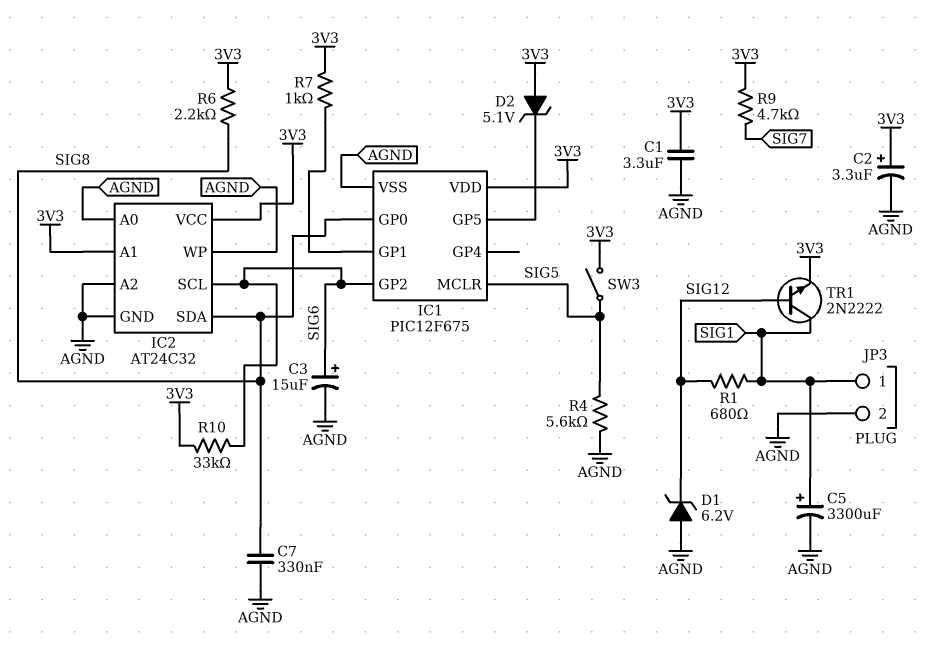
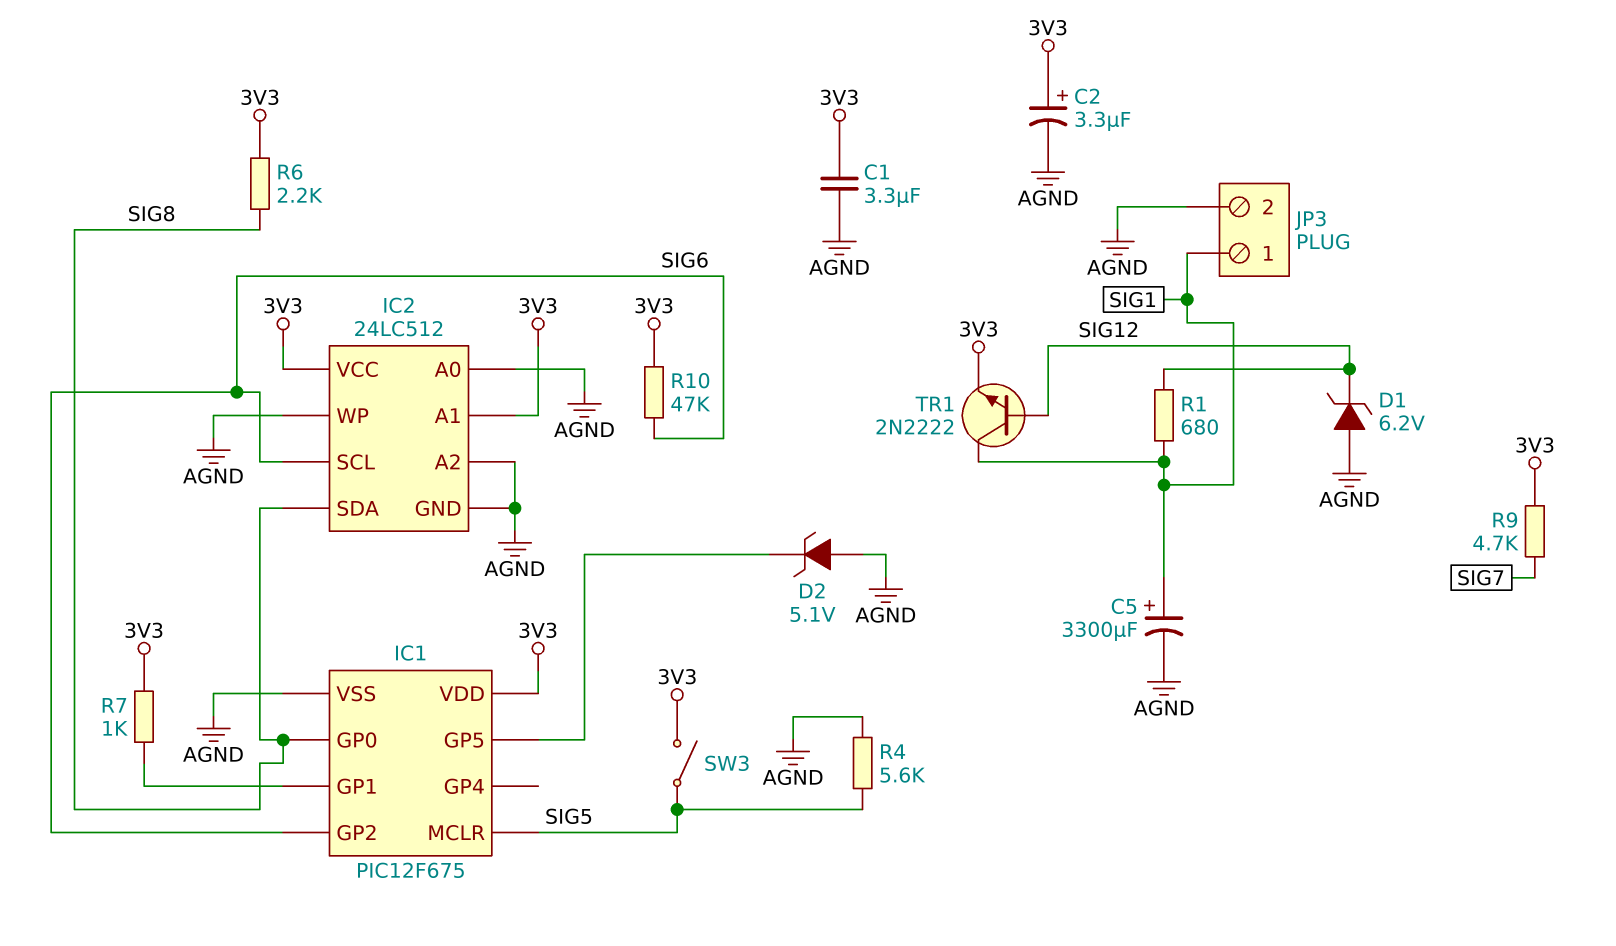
C3: 15uF (plus SIG6, minus AGND) -> none
C7: 330nF (AGND, SIG8) -> none
D2: zener 5.1V (A 3V3, K IC1/GP5) -> zener 5.1V (A AGND, K IC1/GP5)
IC2: AT24C32 -> 24LC512
R10: 33k (3V3, SIG6) -> 47k (3V3, SIG6)

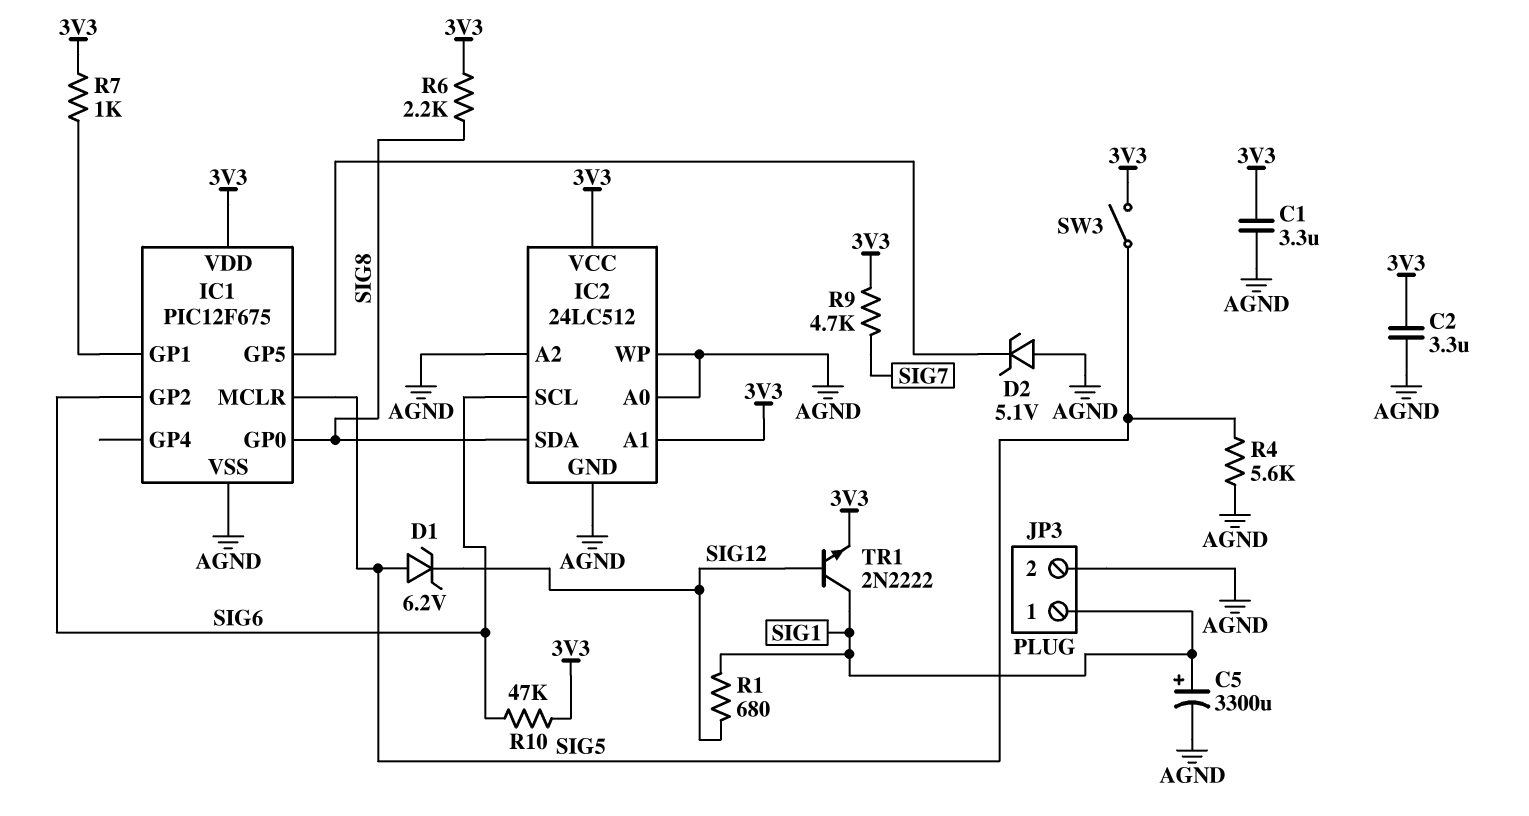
C2: 3.3uF (plus 3V3, minus AGND) -> 3.3uF (3V3, AGND)
D1: zener 6.2V (A AGND, K SIG12) -> zener 6.2V (A SIG5, K SIG12)

